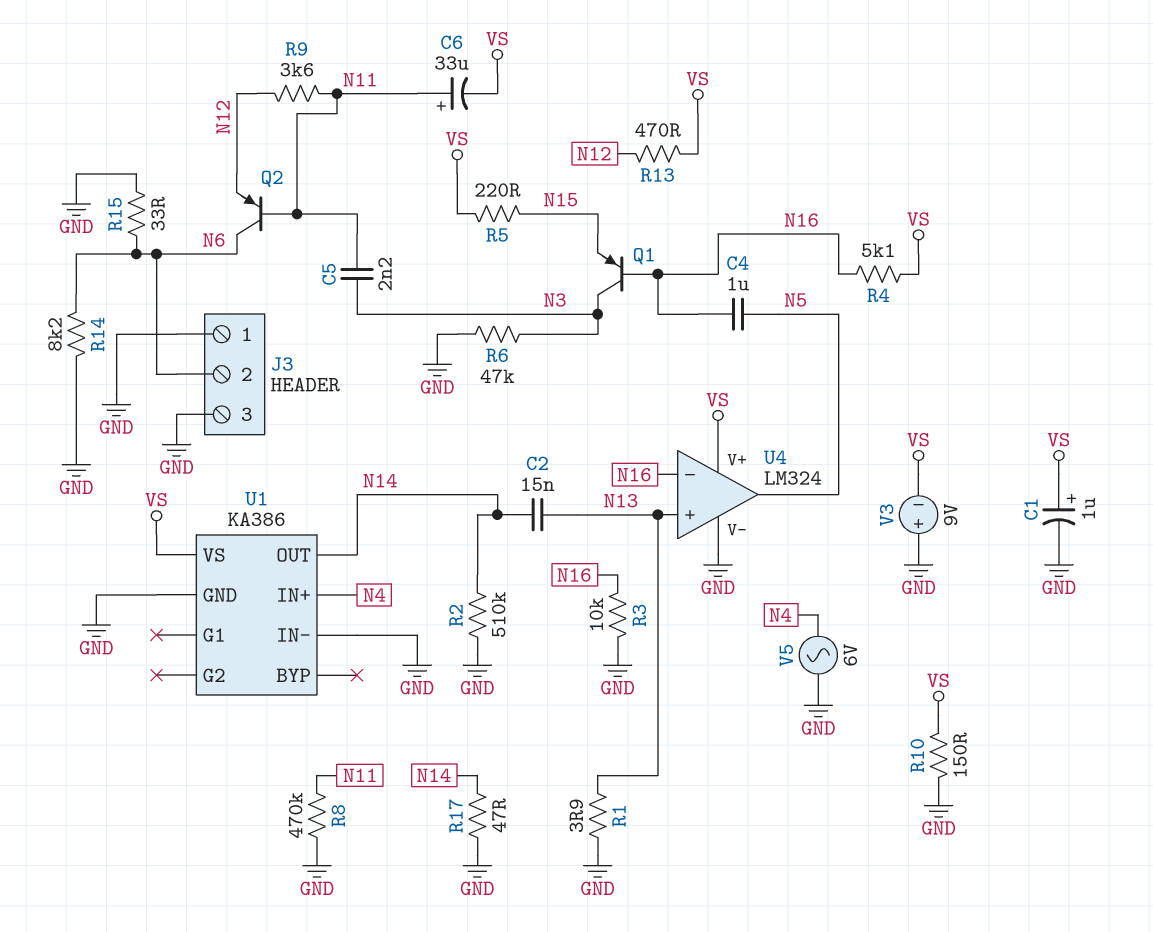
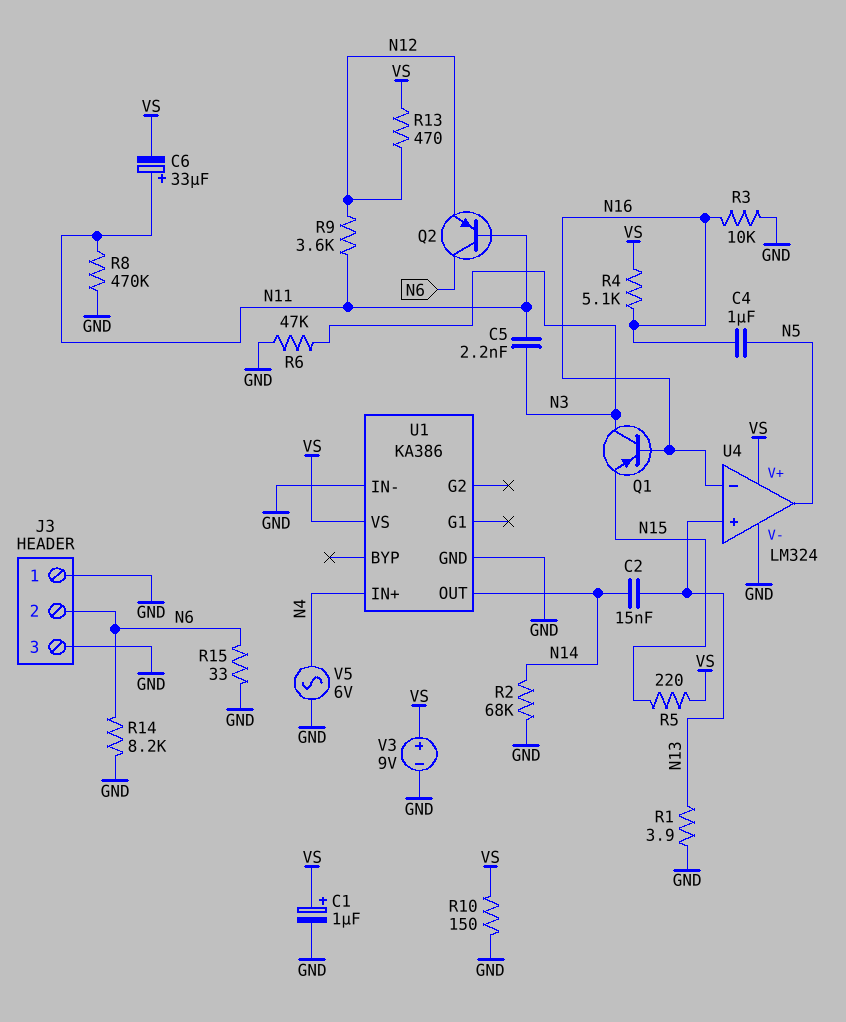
R2: 510k (GND, N14) -> 68k (GND, N14)
R17: 47 (GND, N14) -> none
V3: 9V (plus GND, minus VS) -> 9V (plus VS, minus GND)

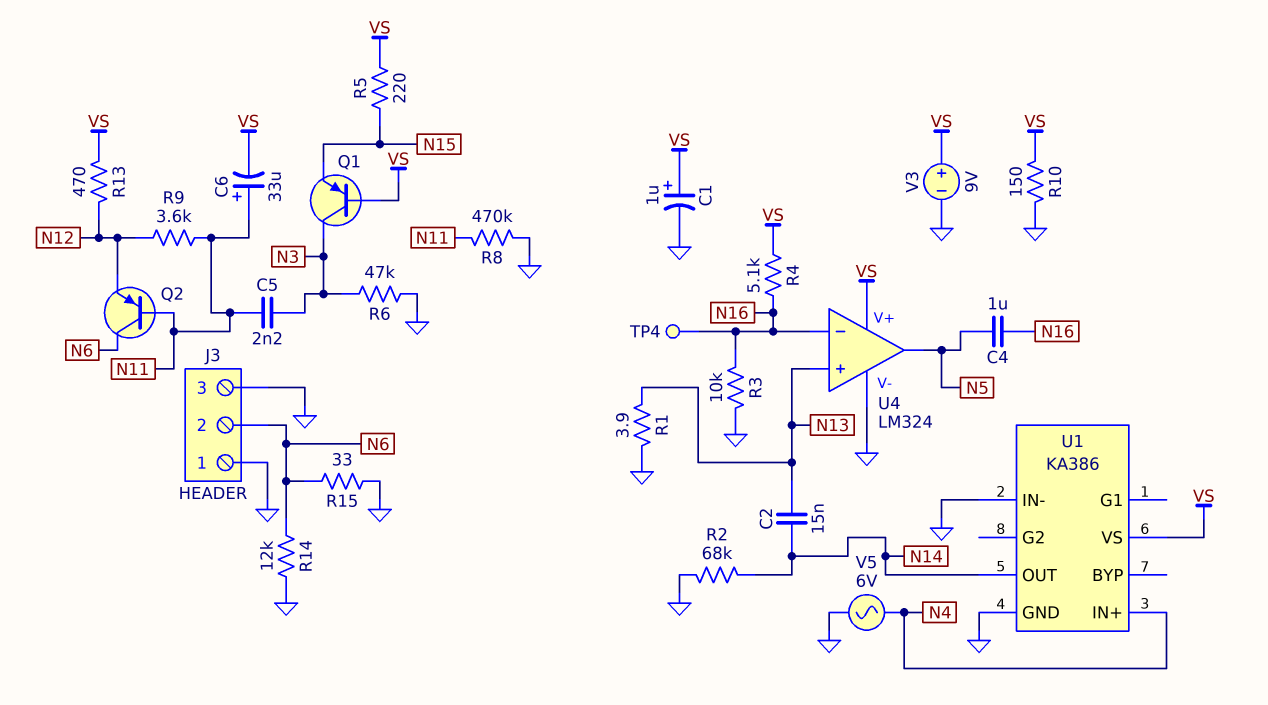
Q1: PNP (B N16, C N3, E N15) -> PNP (B VS, C N3, E N15)
R14: 8.2k (GND, N6) -> 12k (GND, N6)
TP4: none -> test point (N16)

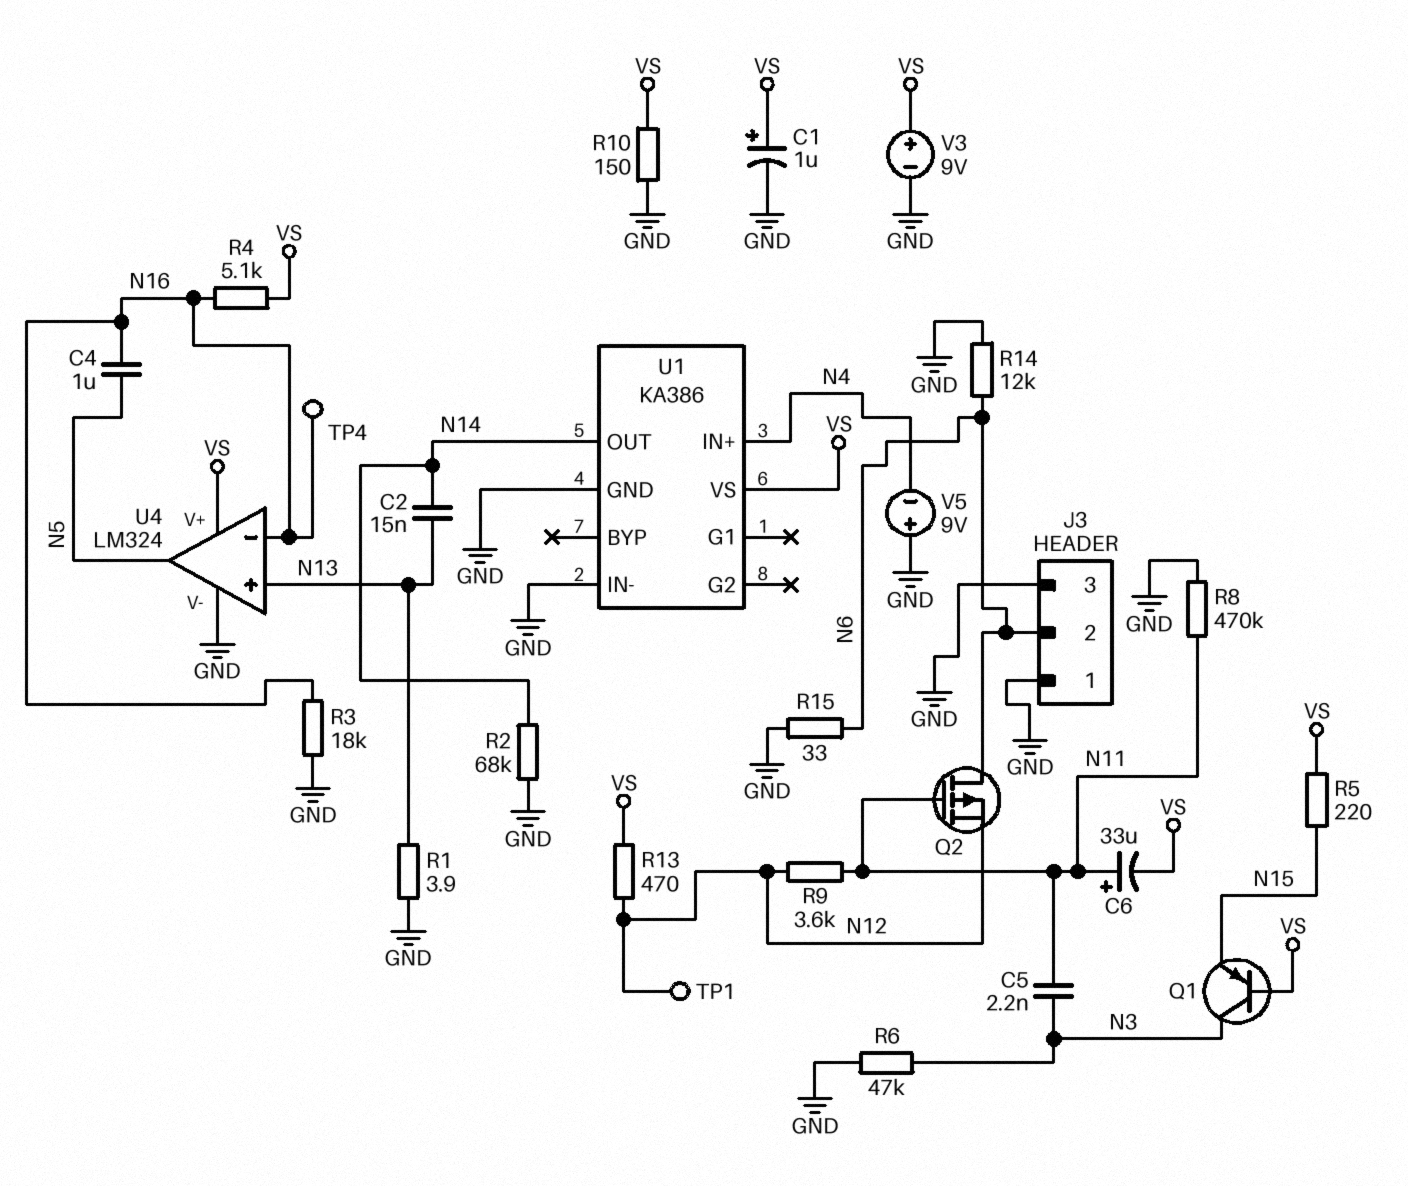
Q2: PNP (B N11, C N6, E N12) -> PMOS (G N11, D N6, S N12)
R3: 10k (GND, N16) -> 18k (GND, N16)
TP1: none -> test point (N12)
V5: AC 6V (GND, N4) -> 9V (plus GND, minus N4)

